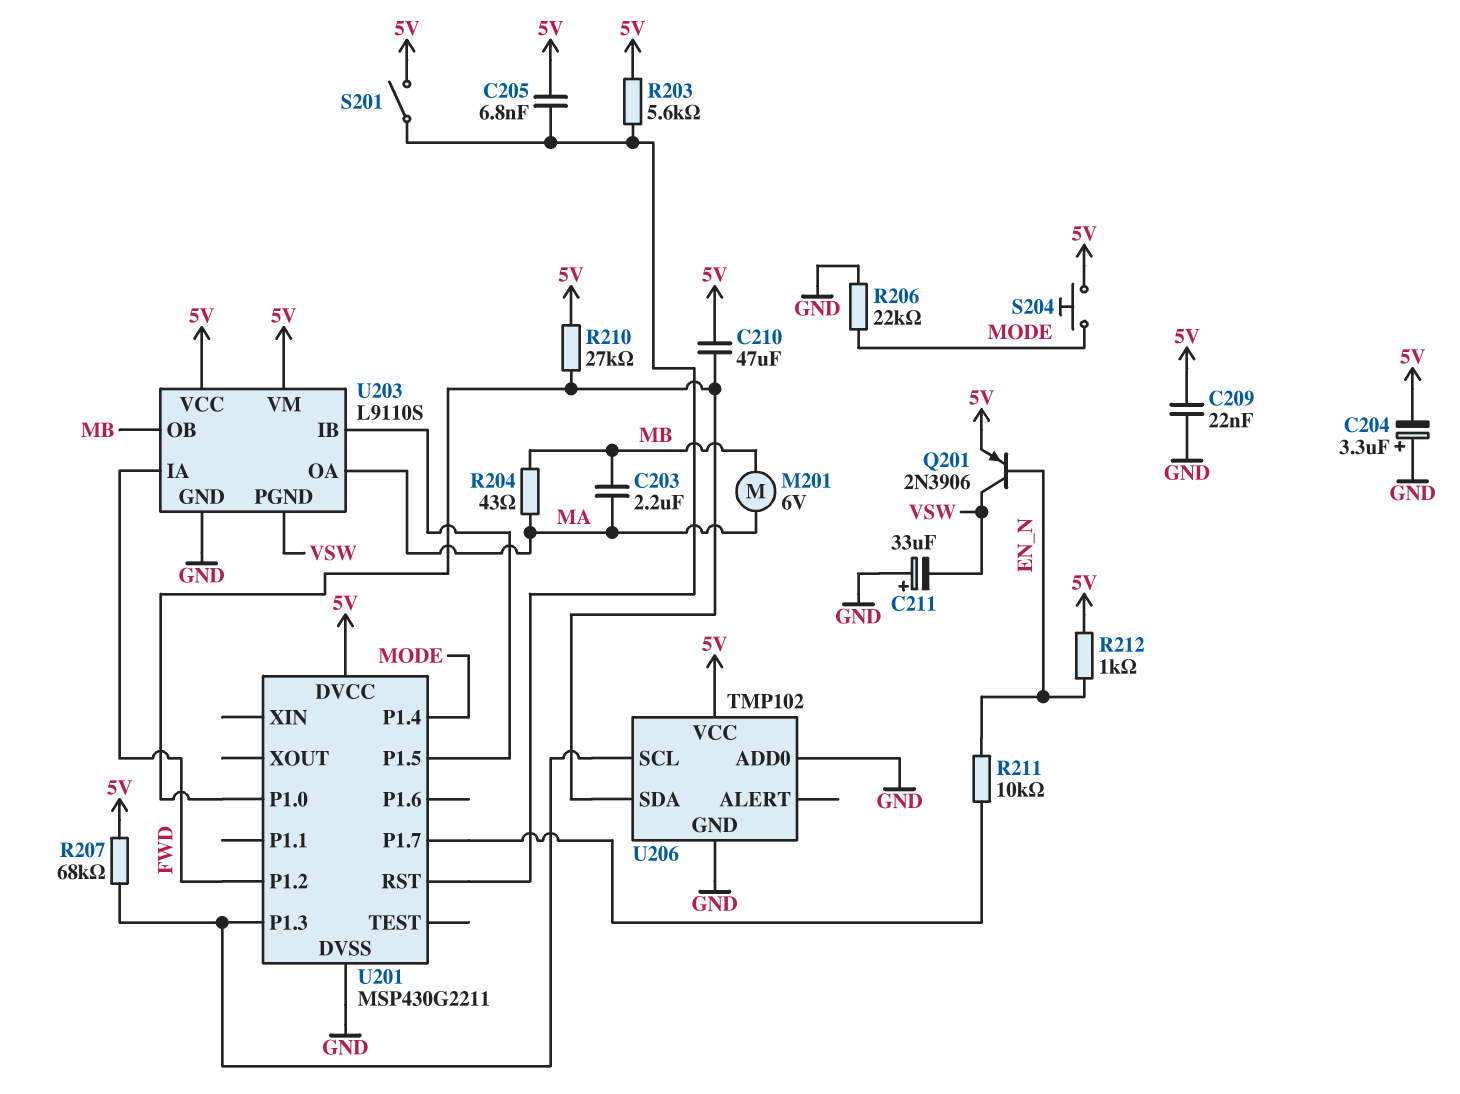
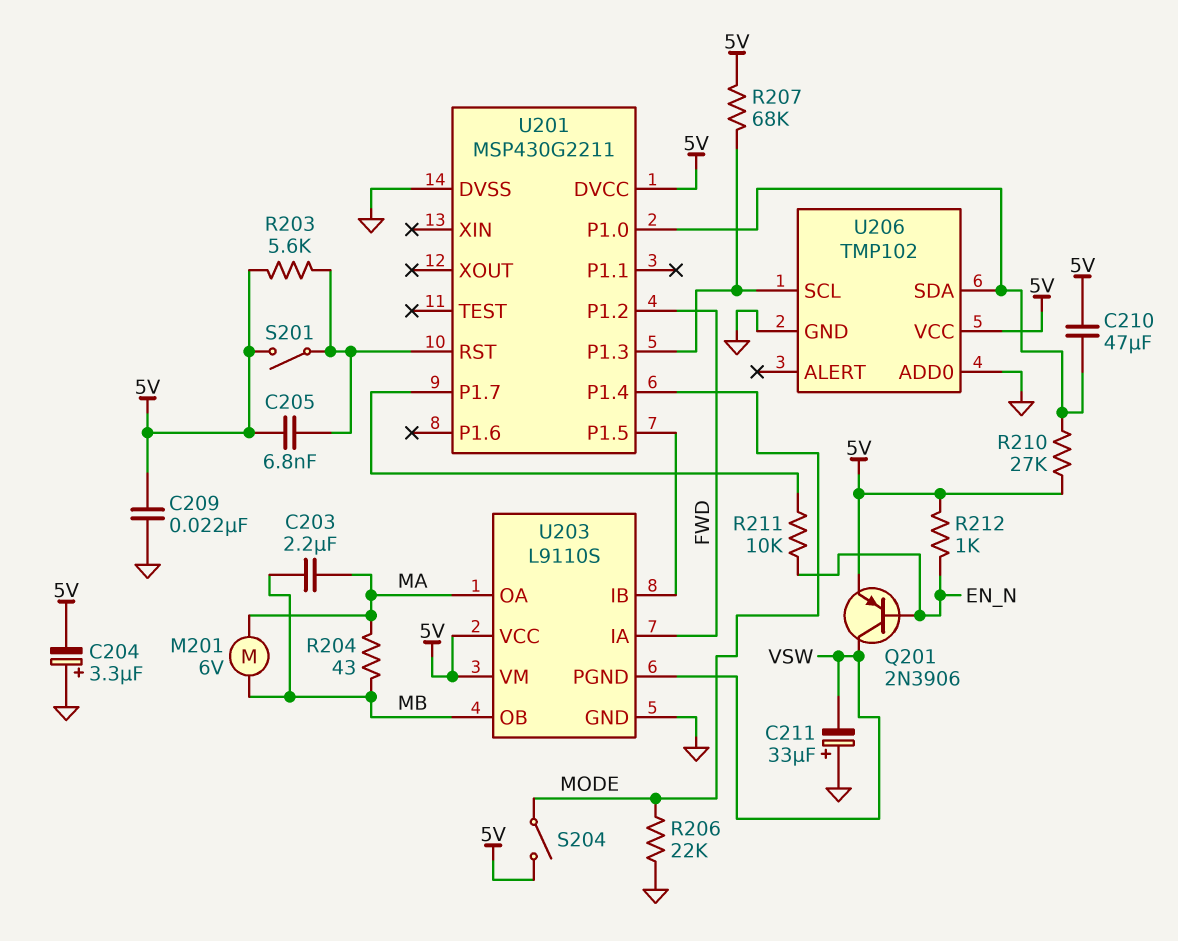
S204: button (5V, MODE) -> switch (5V, MODE)

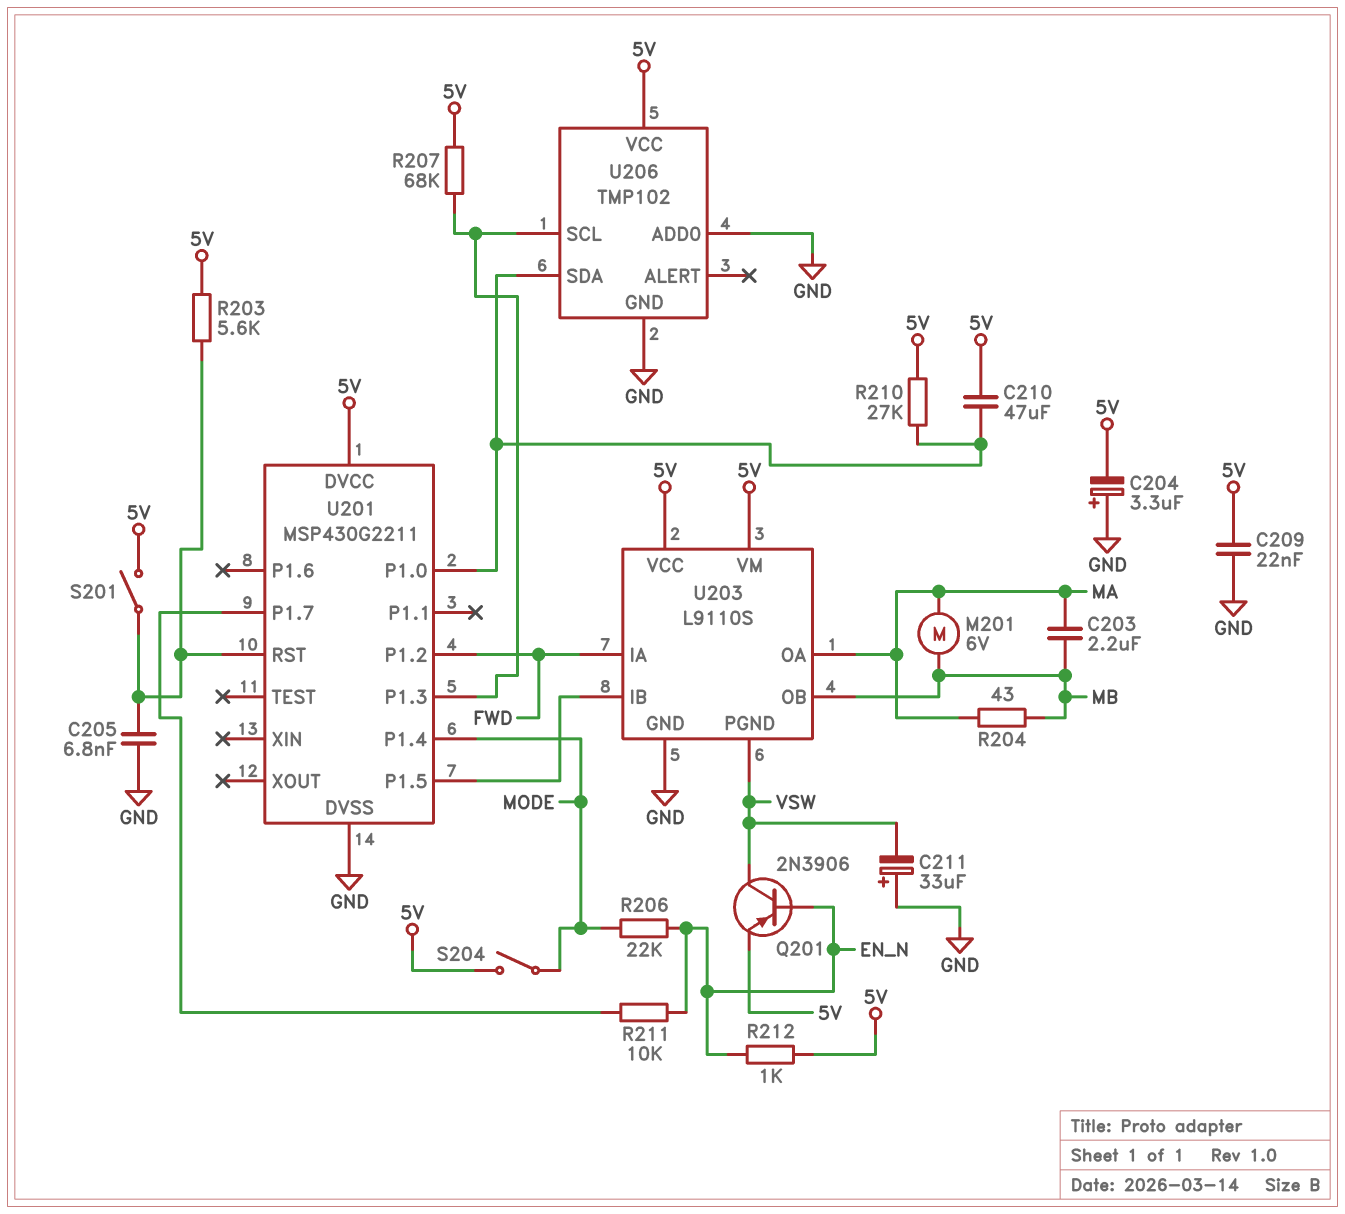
C205: 6.8nF (5V, U201/RST) -> 6.8nF (GND, U201/RST)
R206: 22k (GND, MODE) -> 22k (EN_N, MODE)

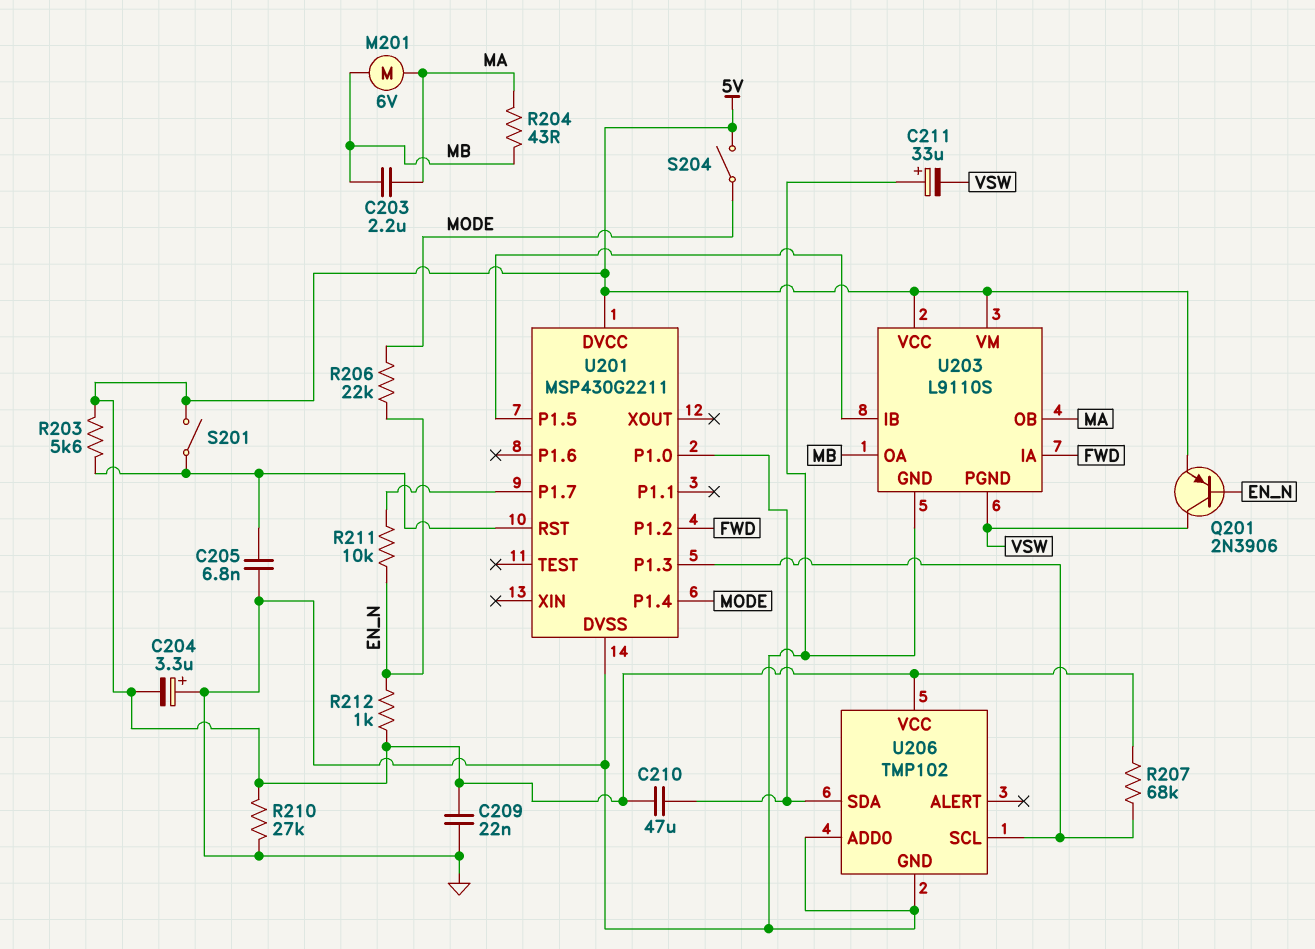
R210: 27k (5V, U201/P1.0) -> 27k (5V, GND)
U203 pin OA: MA -> MB
U203 pin OB: MB -> MA

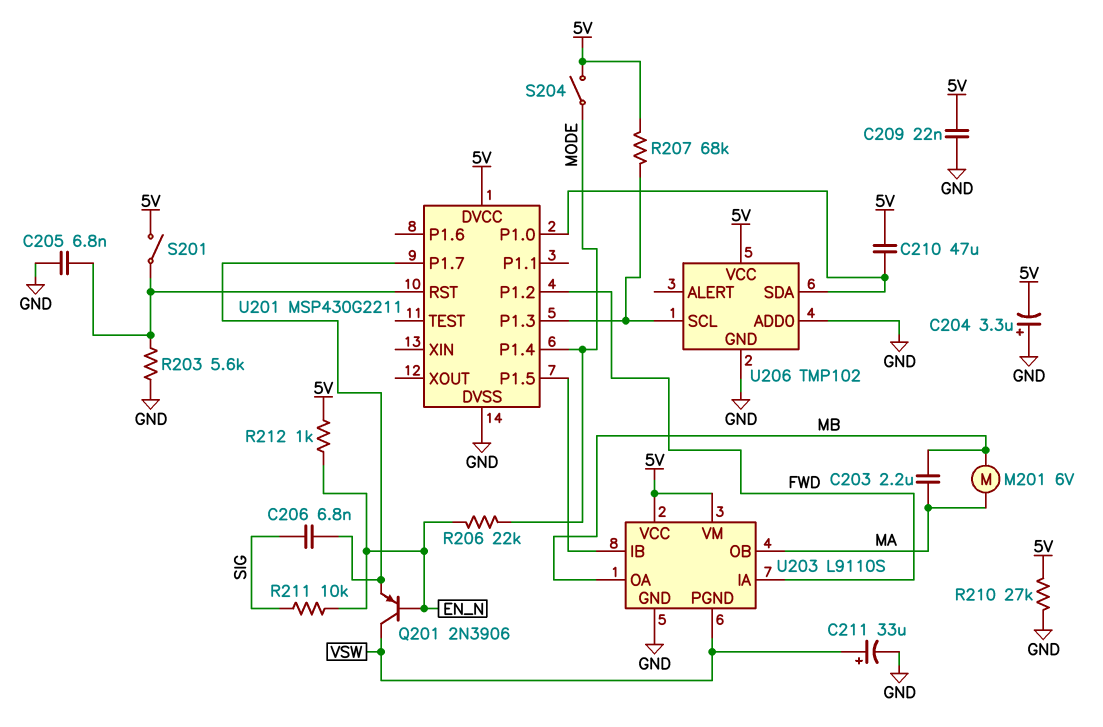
C206: none -> 6.8nF (SIG, U201/P1.7)
C211: 33uF (plus GND, minus VSW) -> 33uF (plus VSW, minus GND)
Q201: PNP 2N3906 (B EN_N, C VSW, E 5V) -> PNP 2N3906 (B EN_N, C VSW, E U201/P1.7)
R203: 5.6k (5V, U201/RST) -> 5.6k (GND, U201/RST)
R204: 43 (MA, MB) -> none
R211: 10k (EN_N, U201/P1.7) -> 10k (EN_N, SIG)

